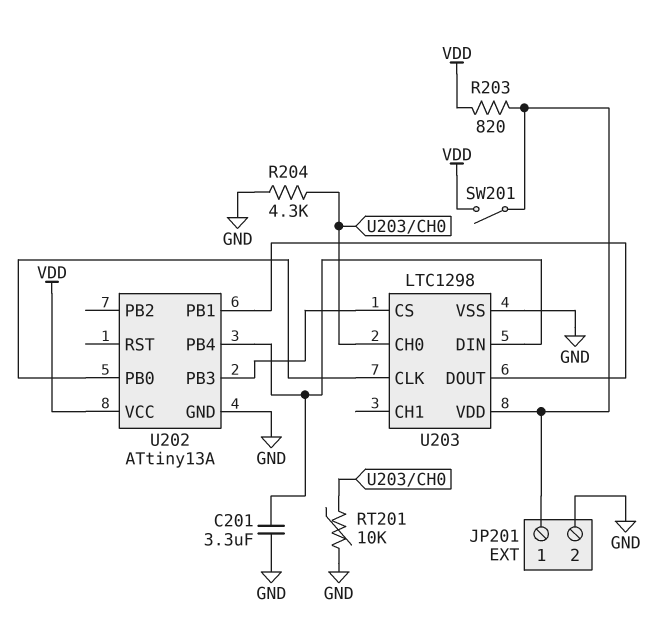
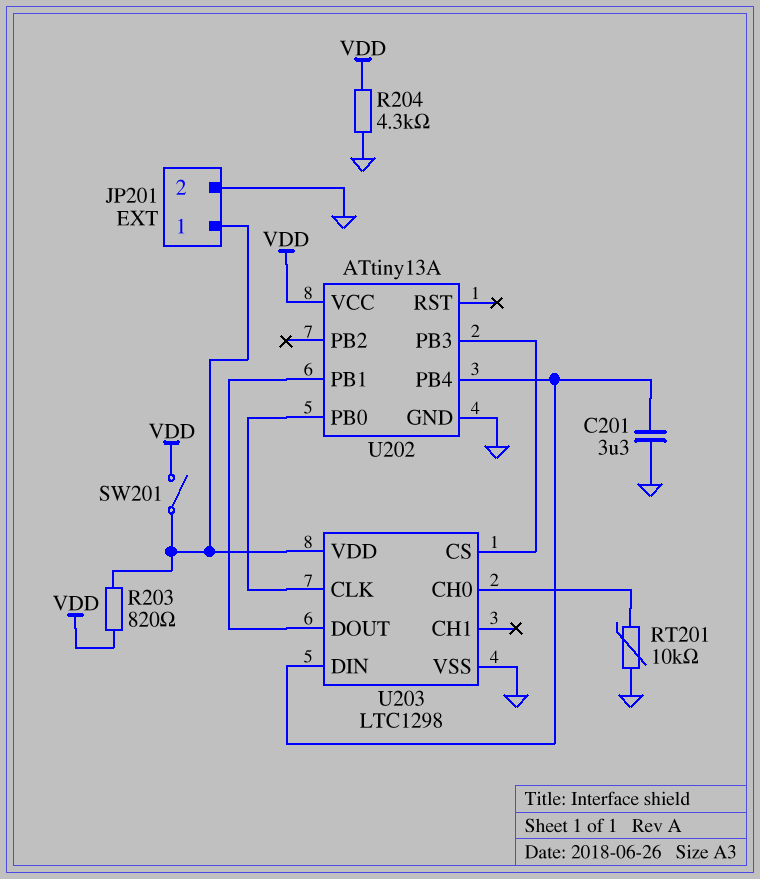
R204: 4.3k (GND, U203/CH0) -> 4.3k (GND, VDD)

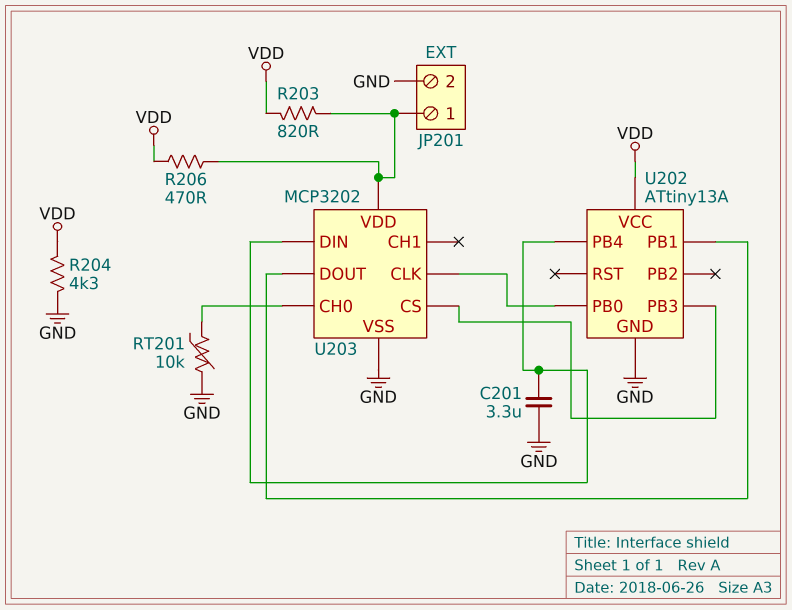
R206: none -> 470 (JP201/1, VDD)
SW201: switch (JP201/1, VDD) -> none
U203: LTC1298 -> MCP3202

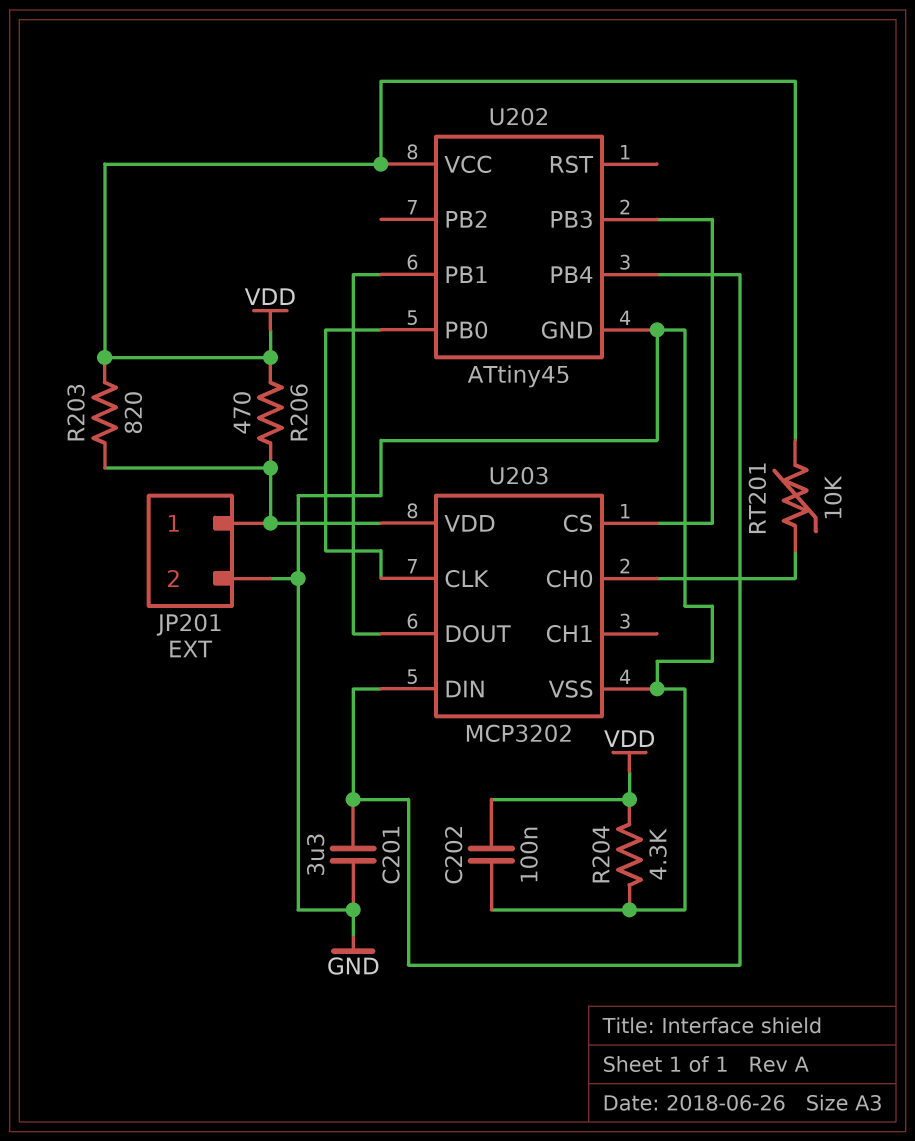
C202: none -> 100nF (GND, VDD)
RT201: 10k (GND, U203/CH0) -> 10k (U203/CH0, VDD)
U202: ATtiny13A -> ATtiny45

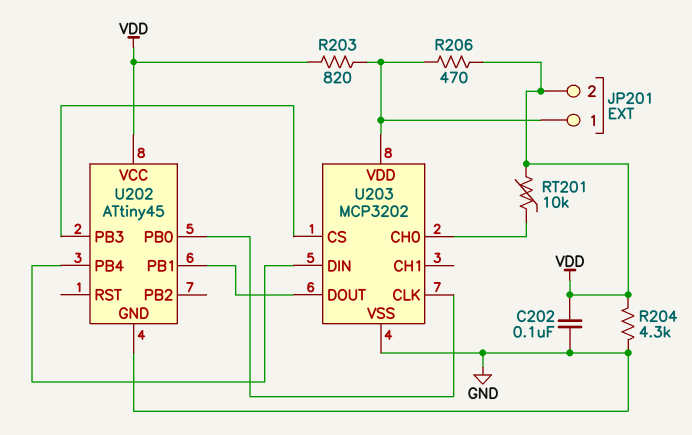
C201: 3.3uF (GND, U202/PB4) -> none
JP201 pin 2: GND -> VDD

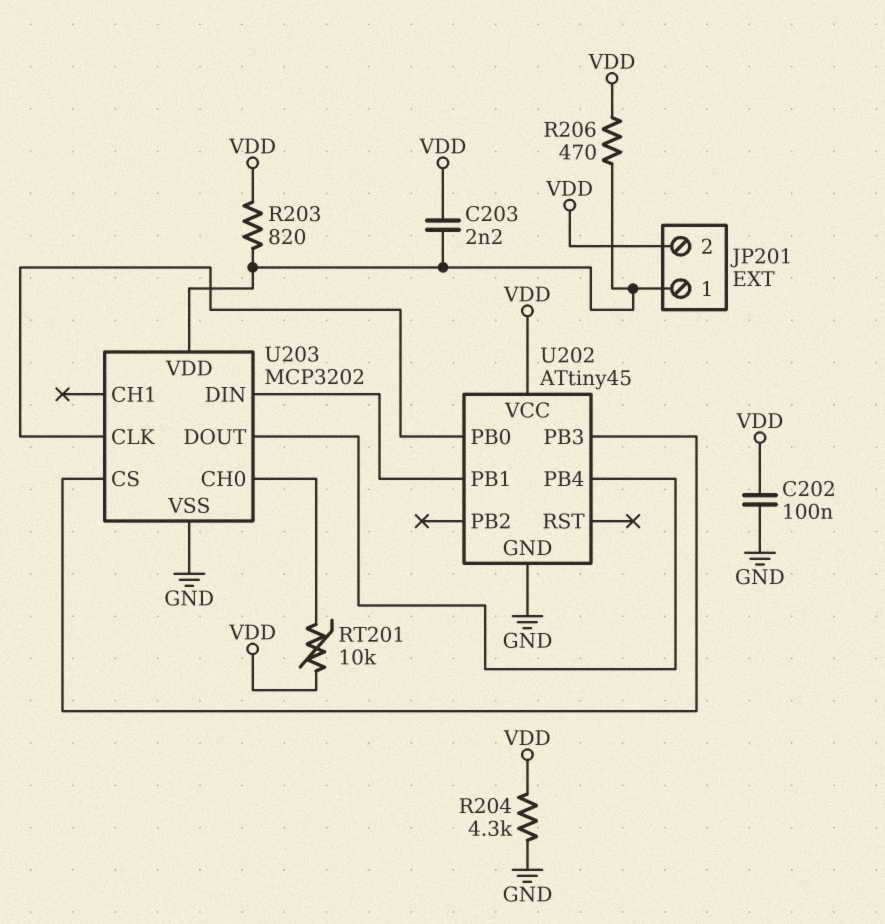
C203: none -> 2.2nF (JP201/1, VDD)
U203 pin DIN: U202/PB4 -> U202/PB1
U203 pin DOUT: U202/PB1 -> U202/PB4

